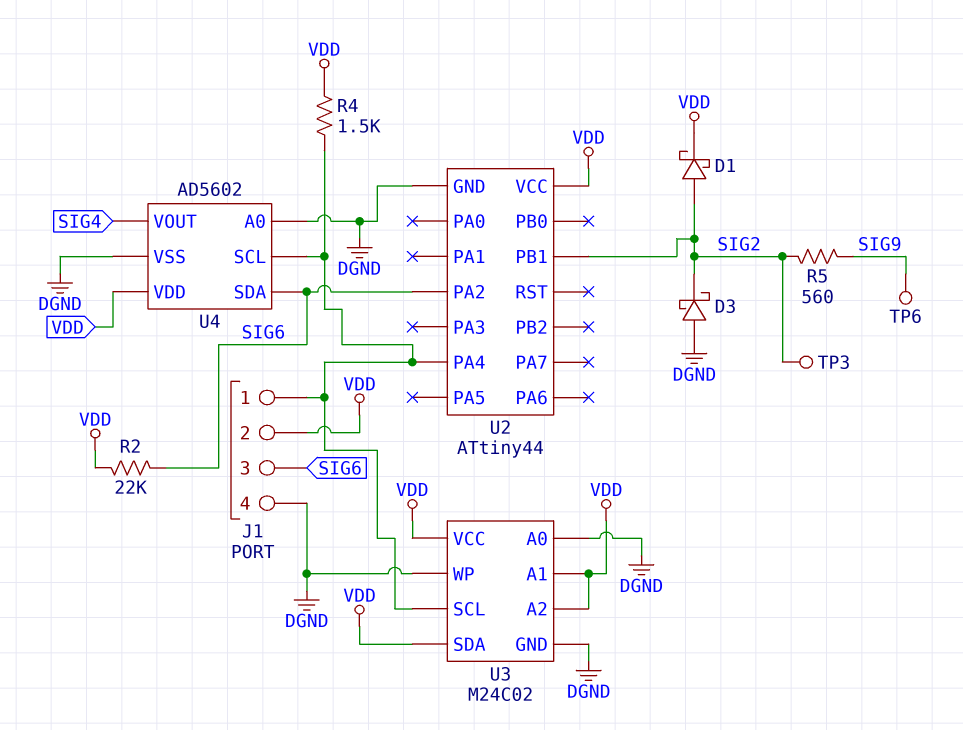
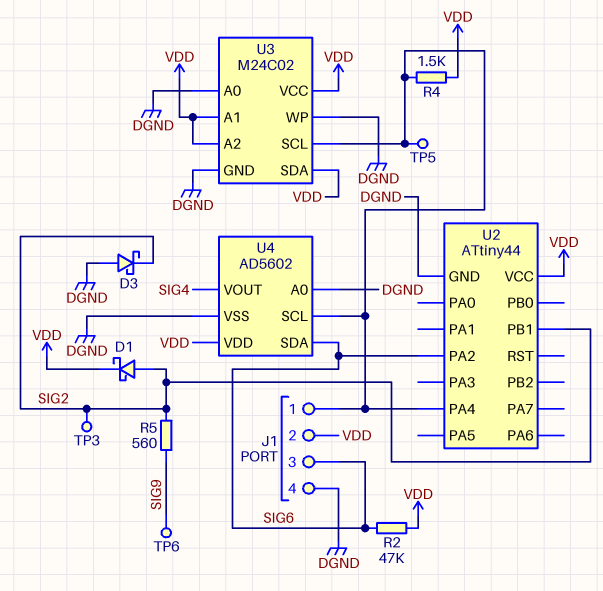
R2: 22k (SIG6, VDD) -> 47k (SIG6, VDD)
TP5: none -> test point (J1/1)

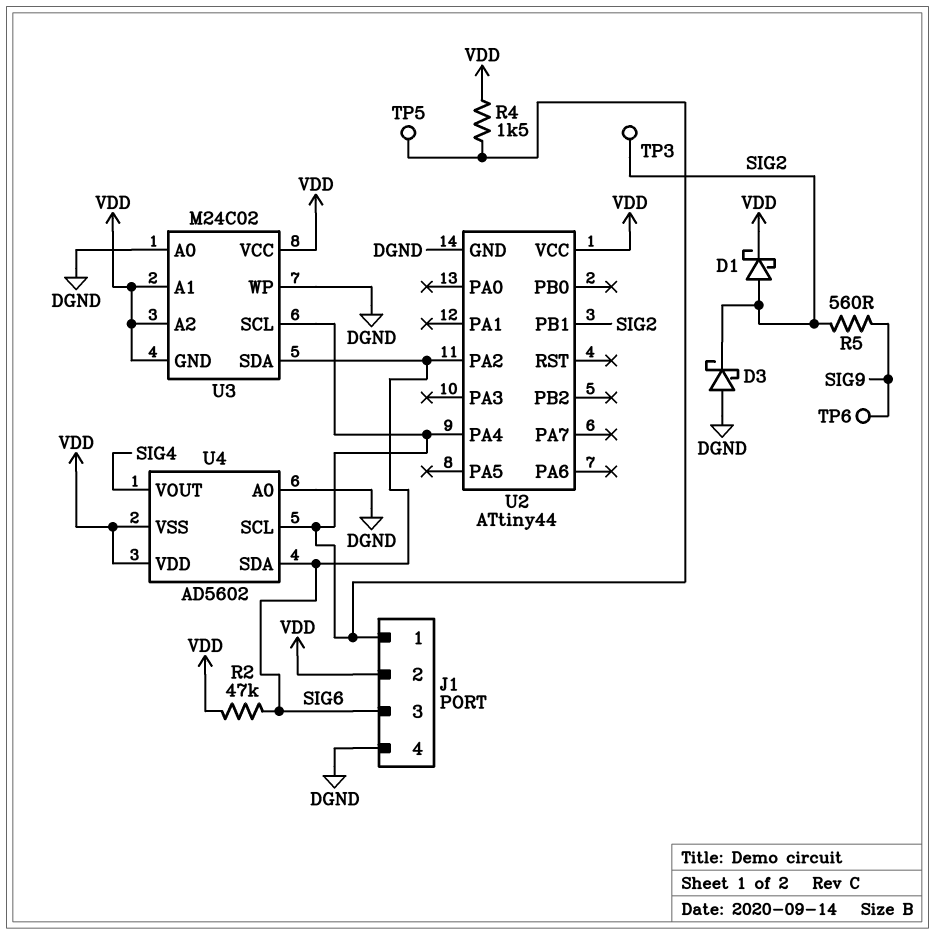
U3 pin GND: DGND -> VDD
U3 pin SDA: VDD -> SIG6
U4 pin VSS: DGND -> VDD

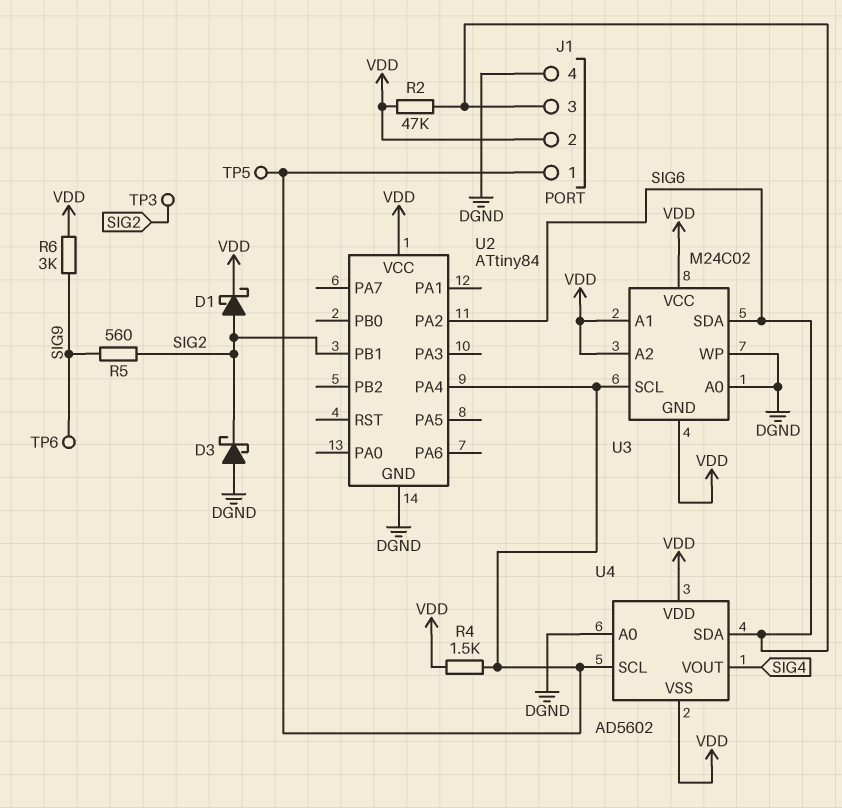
R6: none -> 3k (SIG9, VDD)
U2: ATtiny44 -> ATtiny84

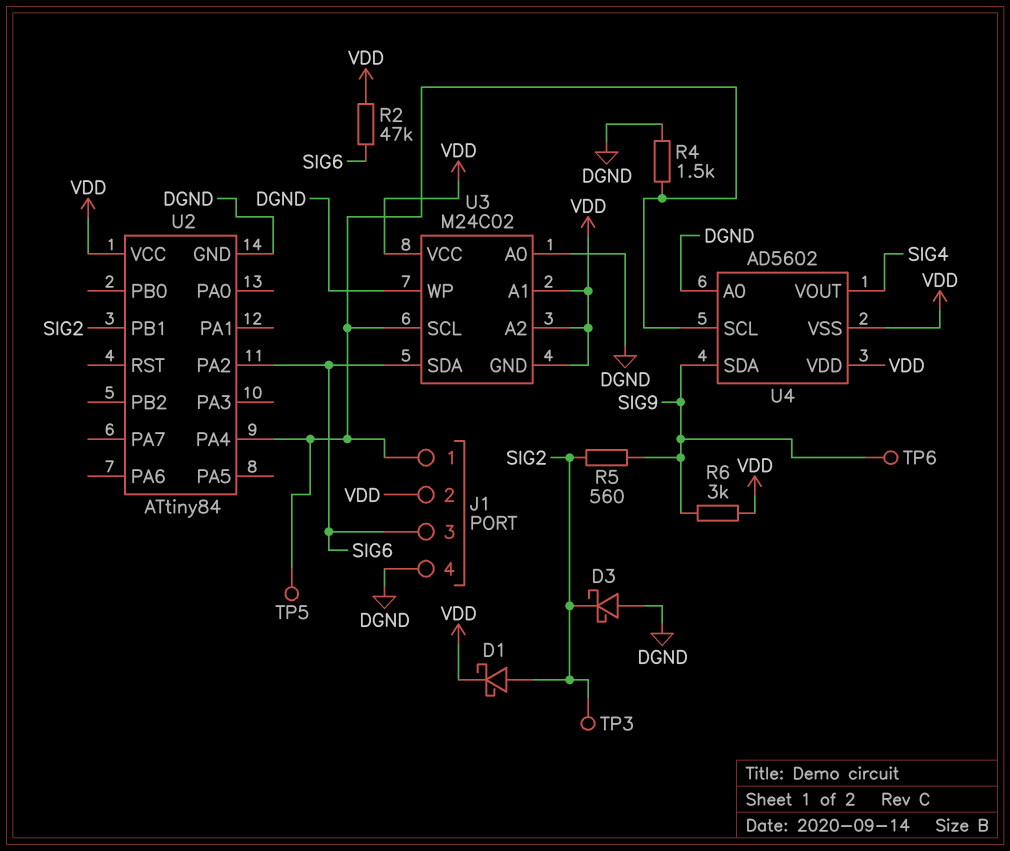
R4: 1.5k (J1/1, VDD) -> 1.5k (DGND, J1/1)
U4 pin SDA: SIG6 -> SIG9

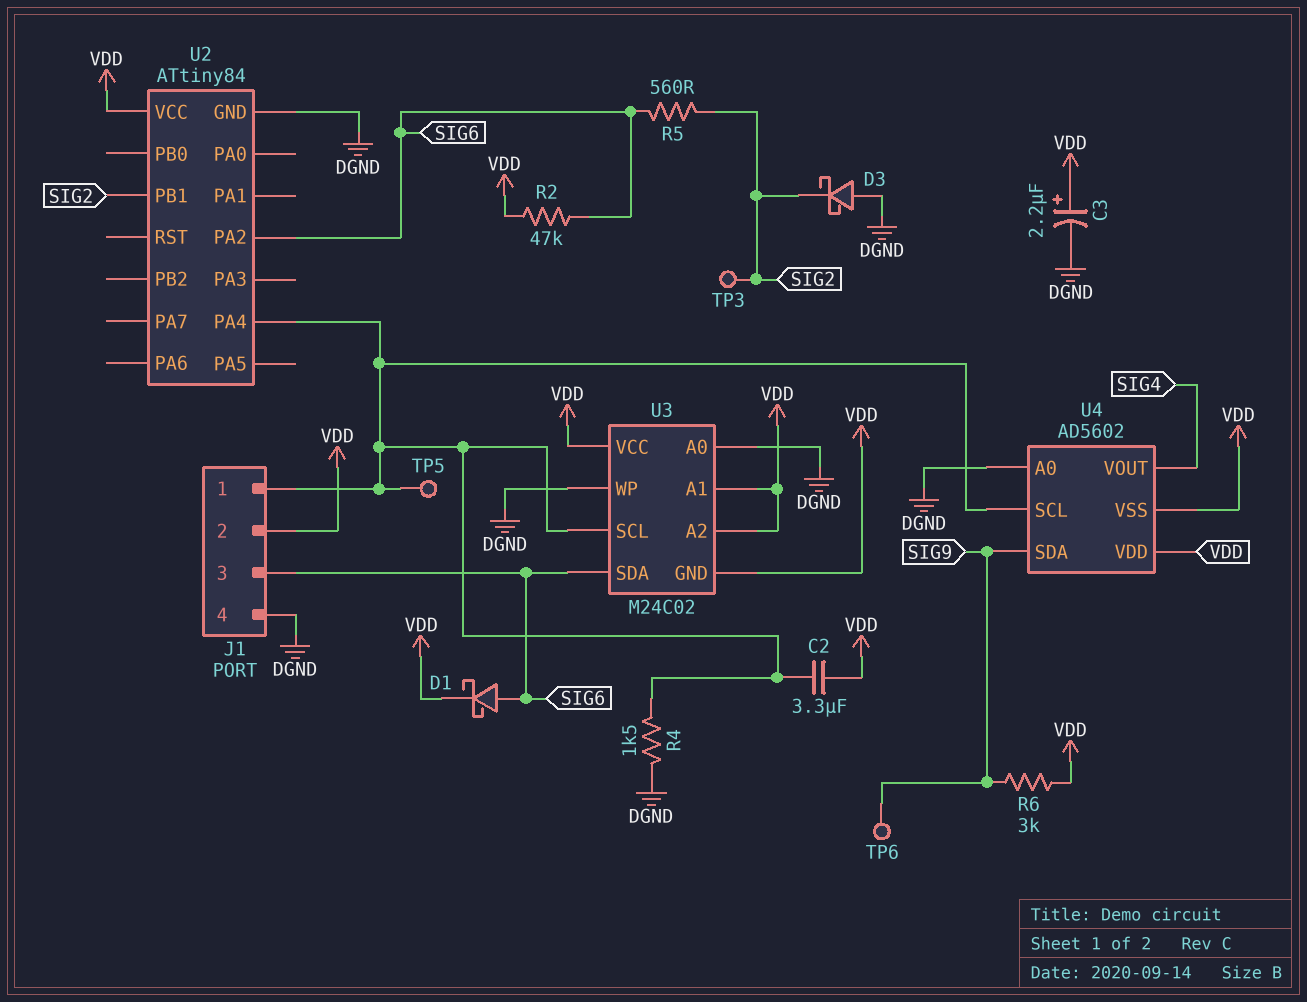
C2: none -> 3.3uF (J1/1, VDD)
C3: none -> 2.2uF (plus VDD, minus DGND)
D1: schottky (A SIG2, K VDD) -> schottky (A SIG6, K VDD)
R5: 560 (SIG2, SIG9) -> 560 (SIG2, SIG6)

